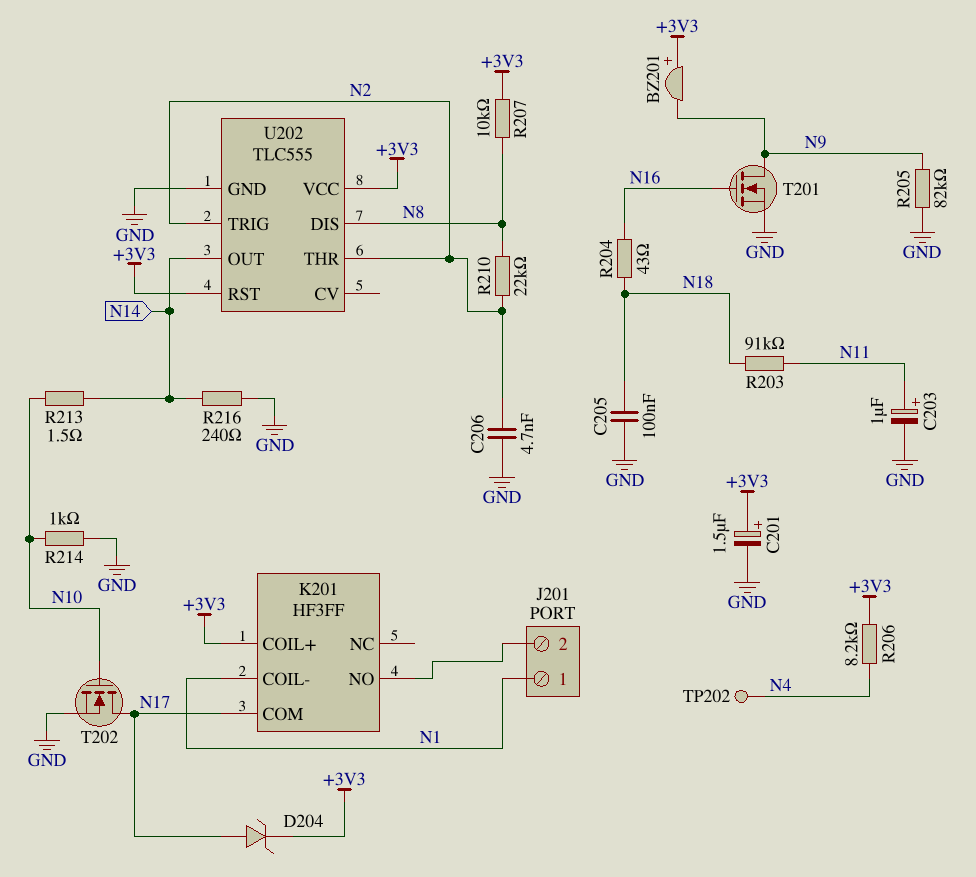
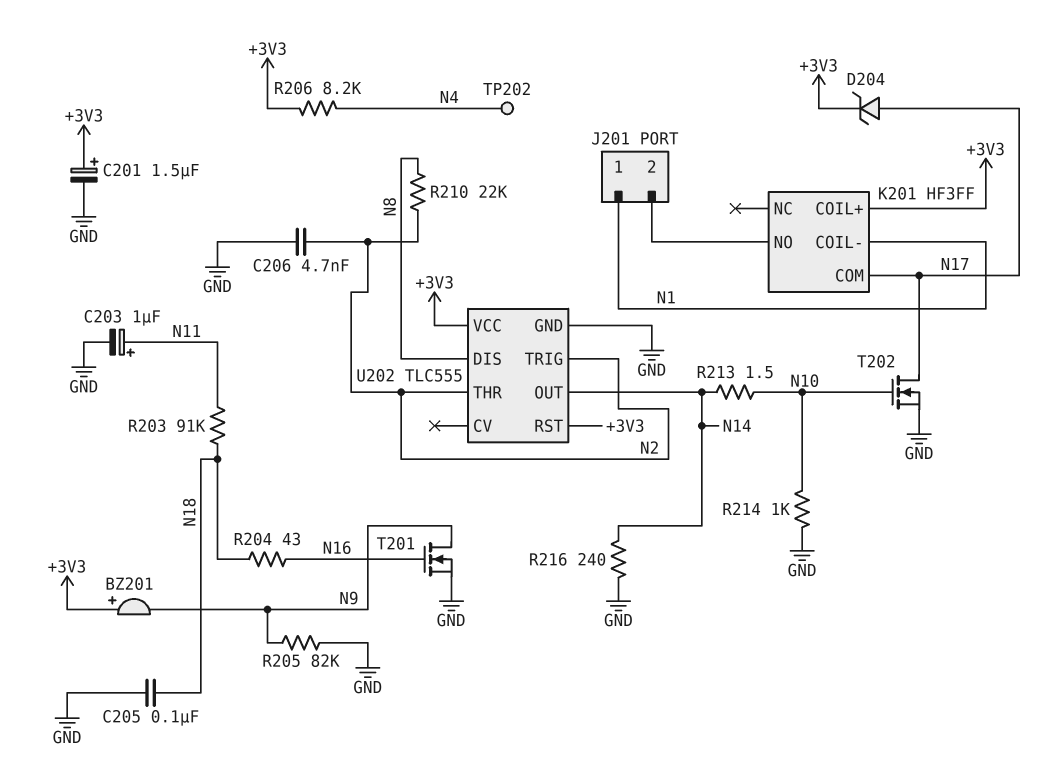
R207: 10k (+3V3, N8) -> none

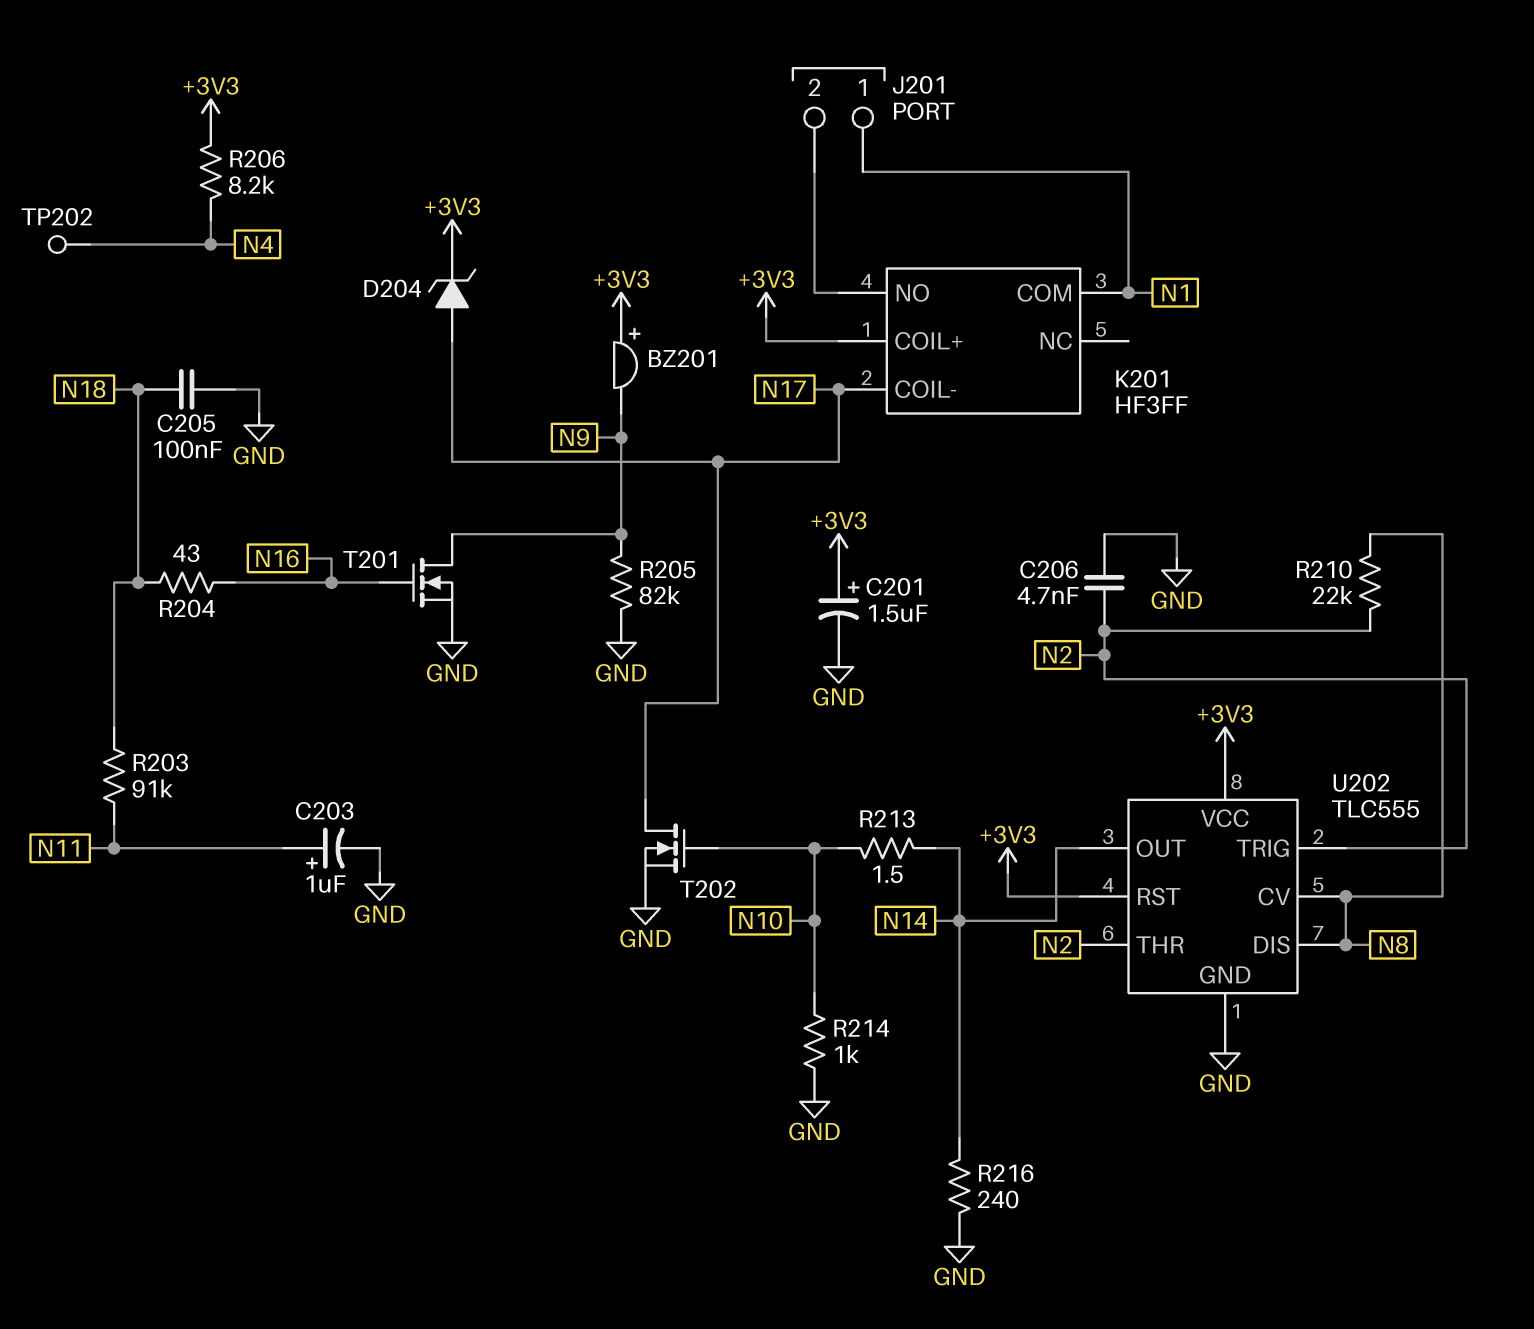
K201 pin COIL-: N1 -> N17
K201 pin COM: N17 -> N1
U202 pin CV: none -> N8

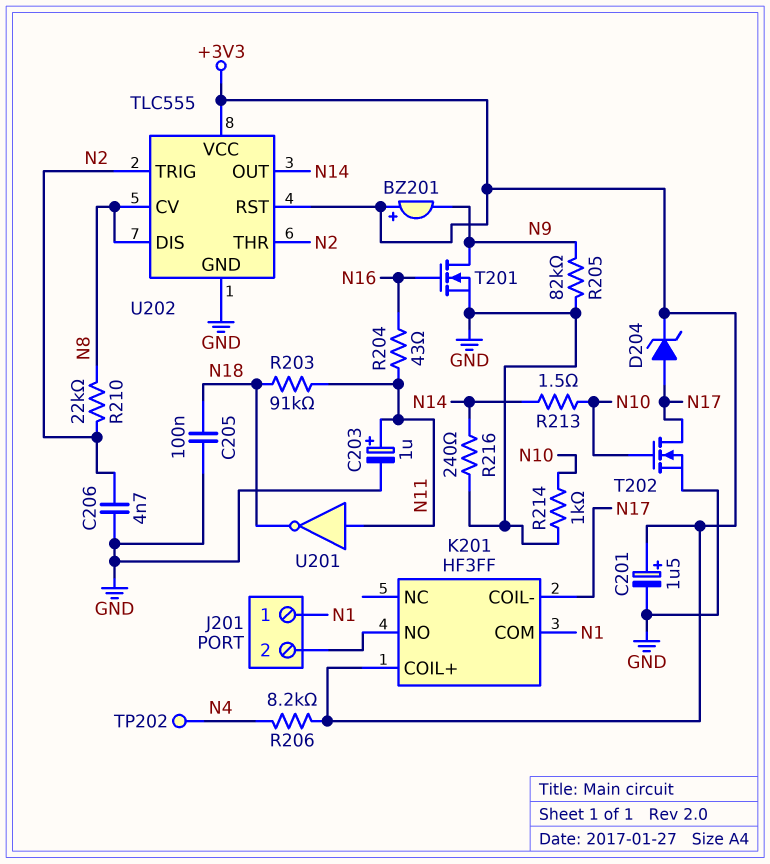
R204: 43 (N16, N18) -> 43 (N11, N16)
U201: none -> NOT (in N11, out N18)

